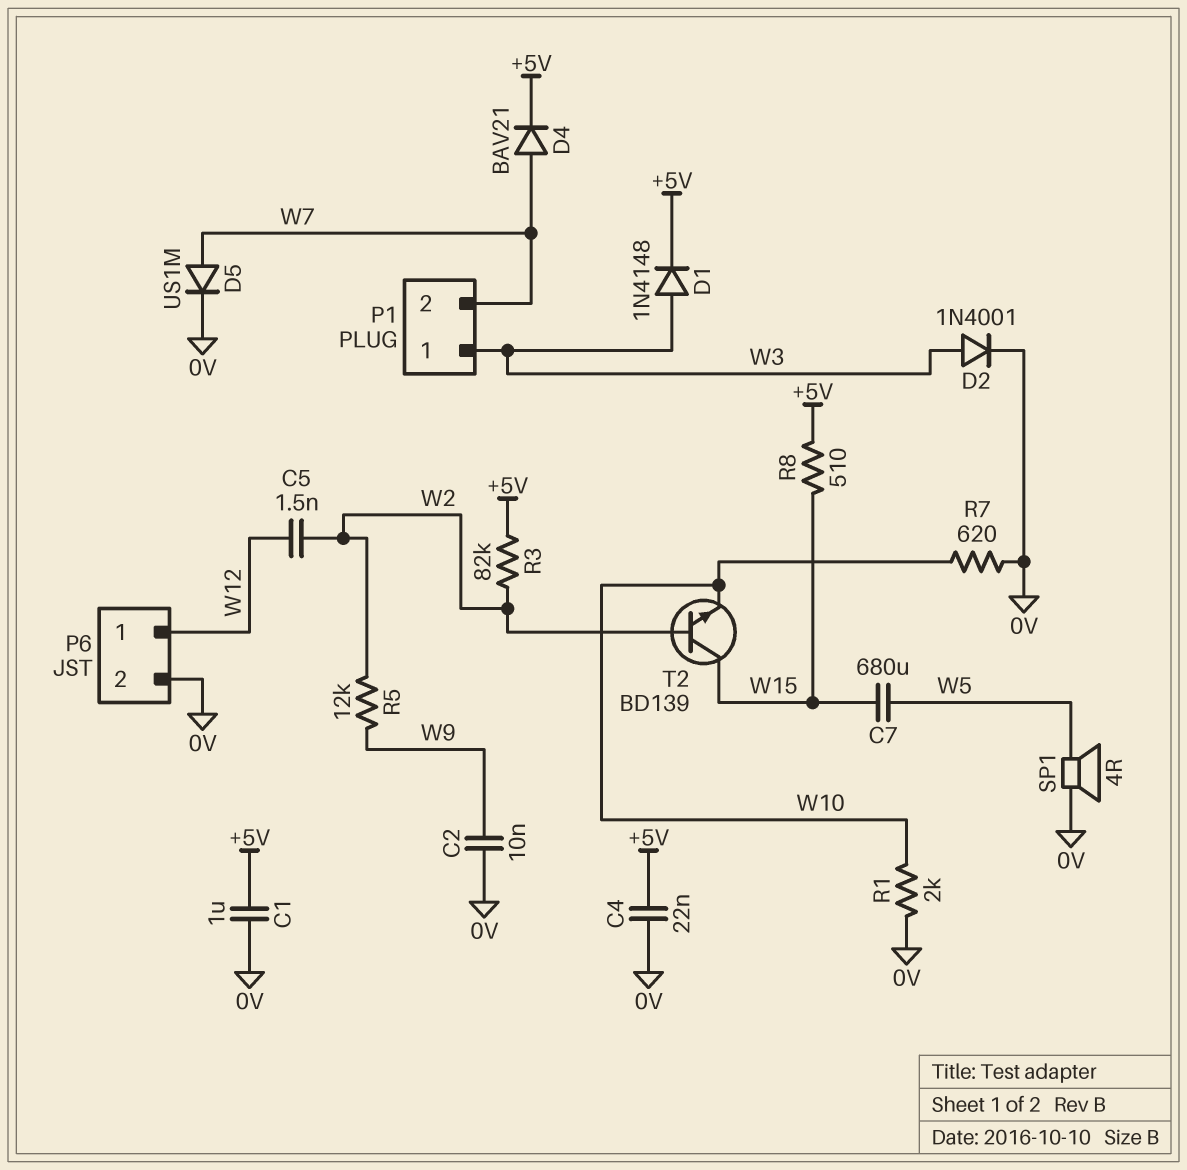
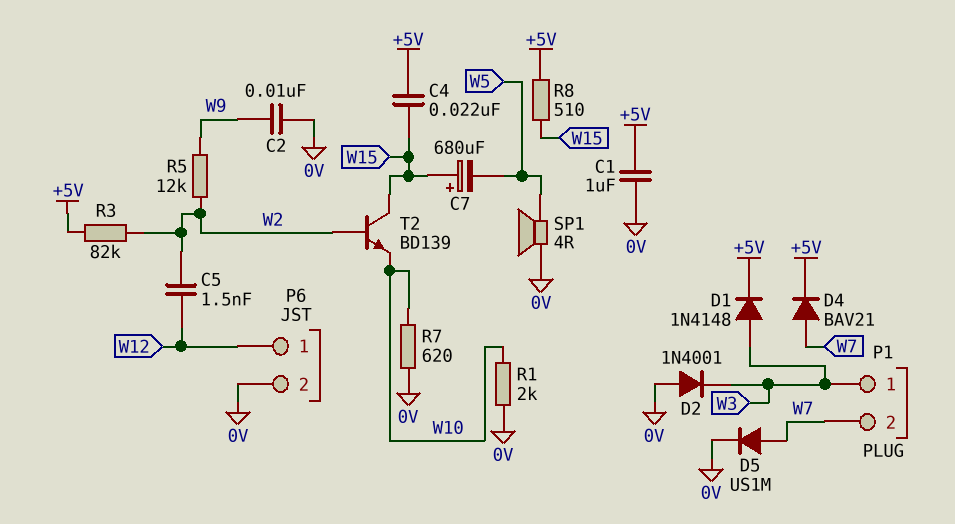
C4: 22nF (+5V, 0V) -> 22nF (+5V, W15)
C7: 680uF (W5, W15) -> 680uF (plus W15, minus W5)
D2: diode 1N4001 (A W3, K 0V) -> diode 1N4001 (A 0V, K W3)

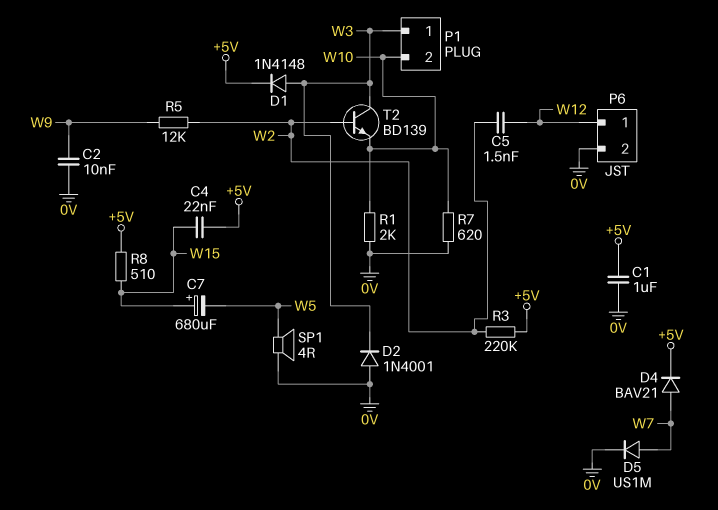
P1 pin 2: W7 -> W10
R3: 82k (+5V, W2) -> 220k (+5V, W2)
T2: NPN BD139 (B W2, C W15, E W10) -> NPN BD139 (B W2, C W3, E W10)

